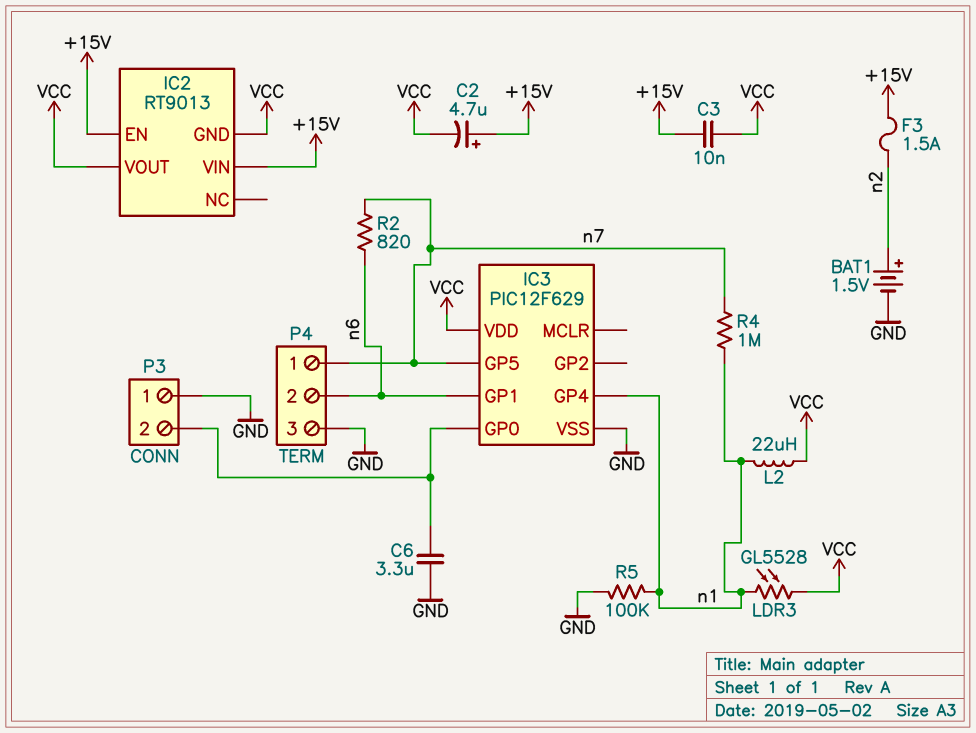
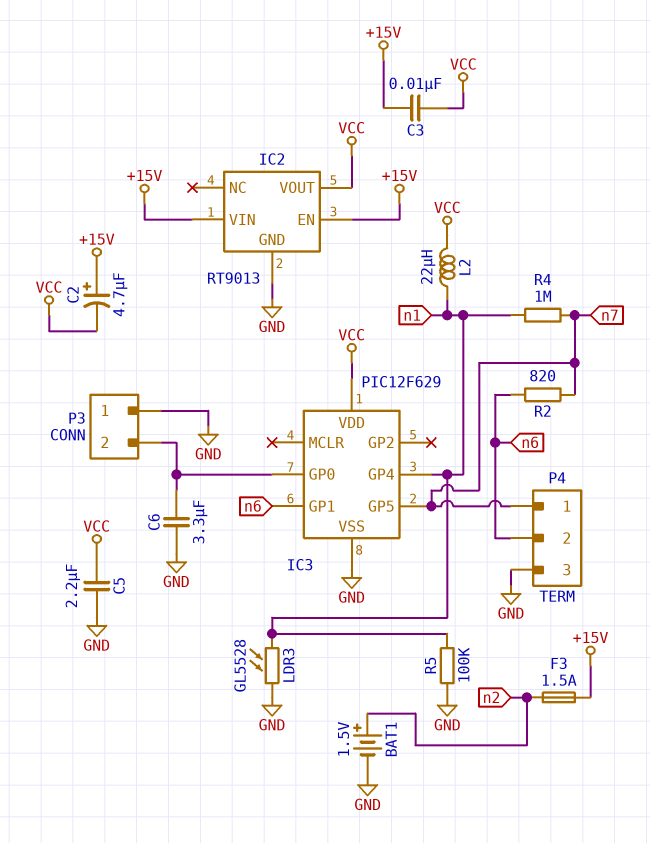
C5: none -> 2.2uF (GND, VCC)
IC2 pin GND: VCC -> GND
LDR3: GL5528 (VCC, n1) -> GL5528 (GND, n1)

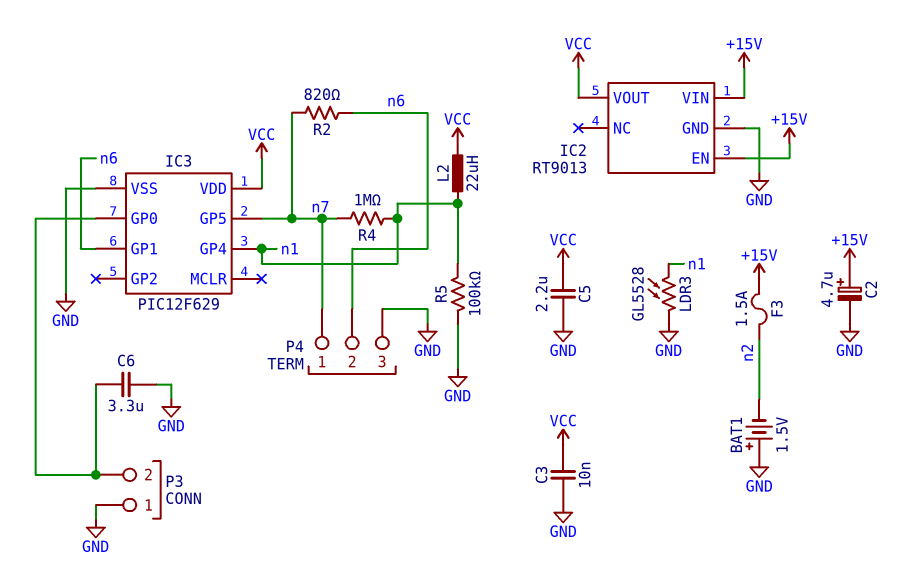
BAT1: 1.5V (plus n2, minus GND) -> 1.5V (plus GND, minus n2)
C2: 4.7uF (plus +15V, minus VCC) -> 4.7uF (plus +15V, minus GND)
C3: 10nF (+15V, VCC) -> 10nF (GND, VCC)

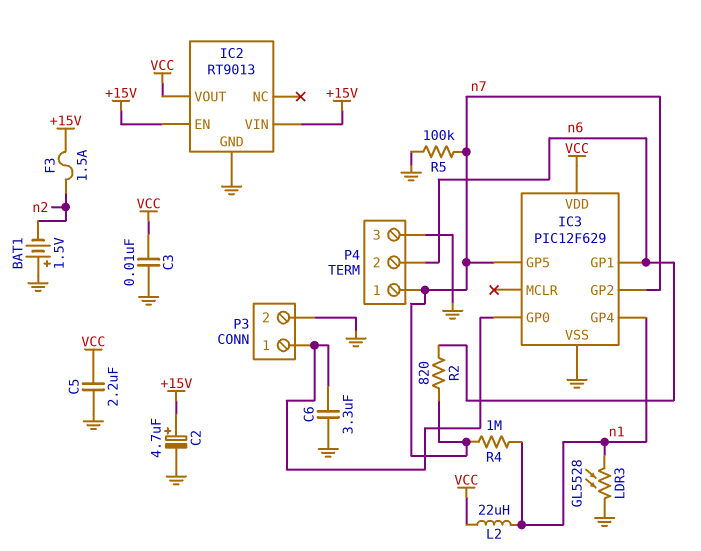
IC3 pin GP2: none -> n7
P3 pin 1: GND -> IC3/GP0
P3 pin 2: IC3/GP0 -> GND
R5: 100k (GND, n1) -> 100k (GND, n7)

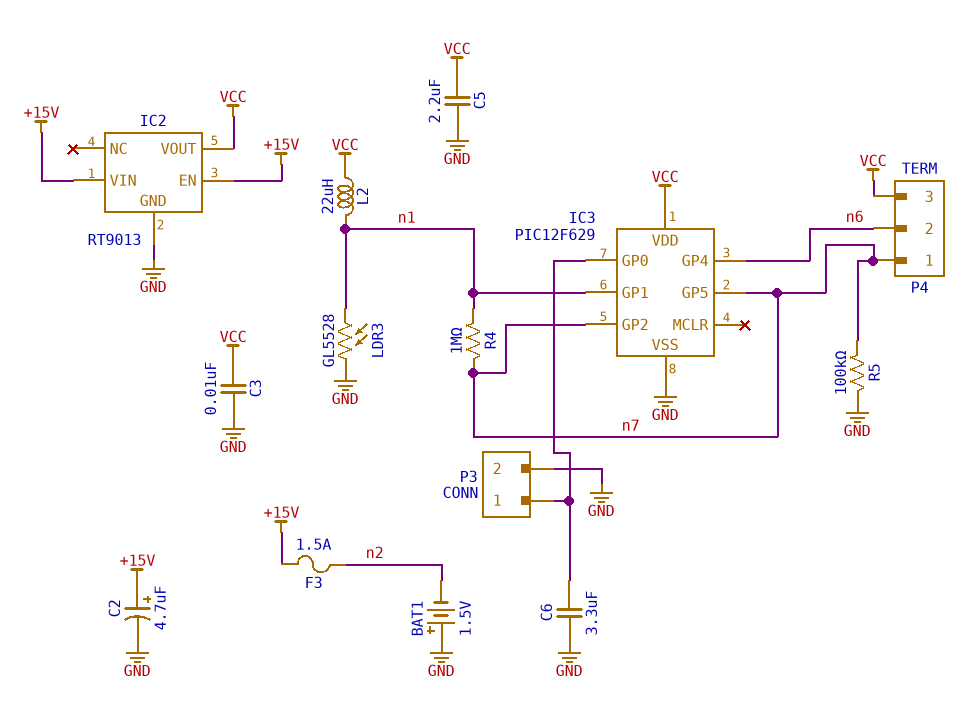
IC3 pin GP1: n6 -> n1
IC3 pin GP4: n1 -> n6
P4 pin 3: GND -> VCC
R2: 820 (n6, n7) -> none

